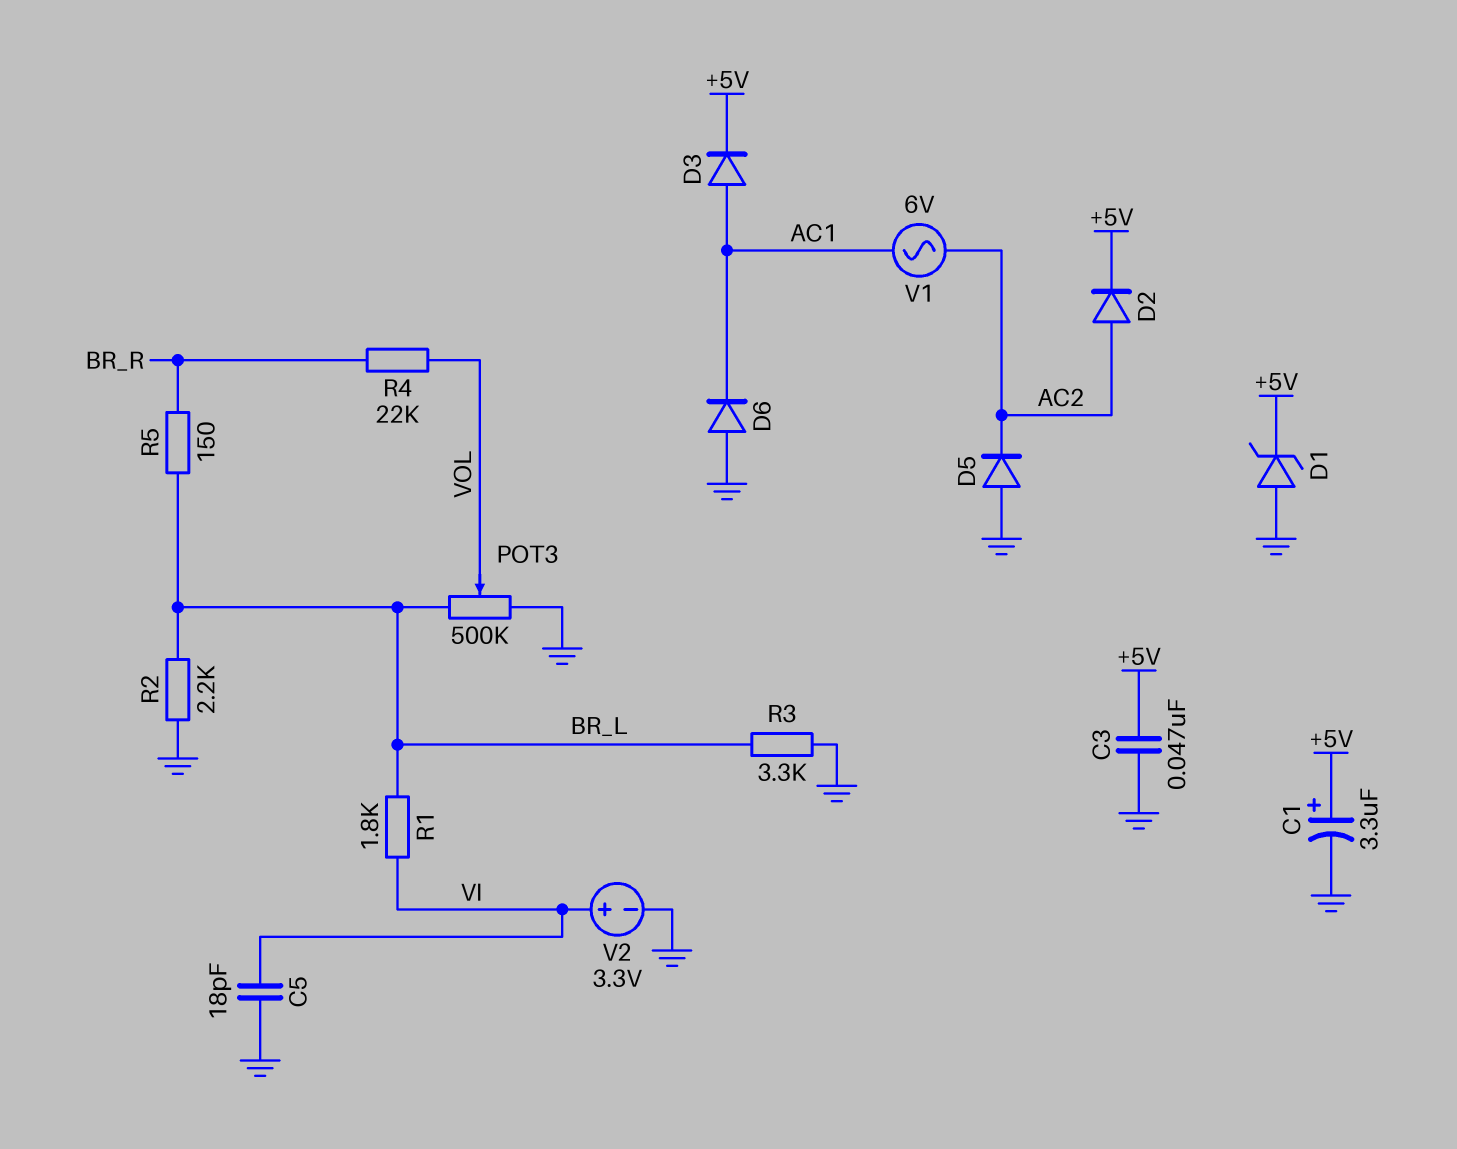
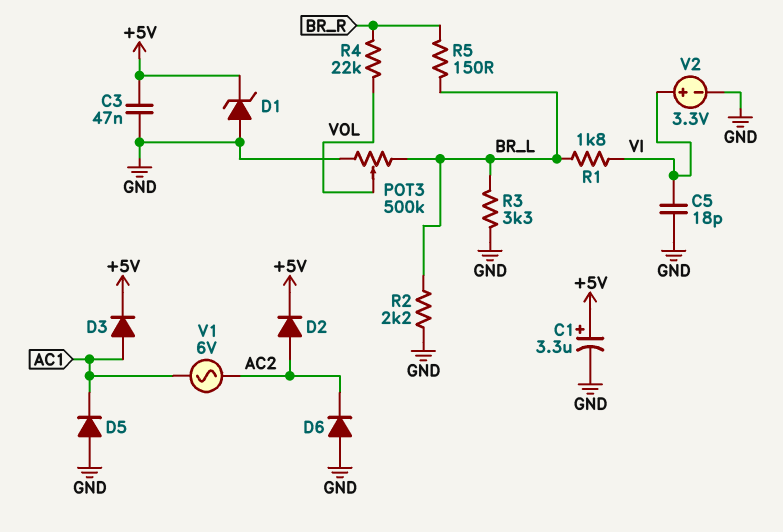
D5: diode (A GND, K AC2) -> diode (A GND, K AC1)
D6: diode (A GND, K AC1) -> diode (A GND, K AC2)

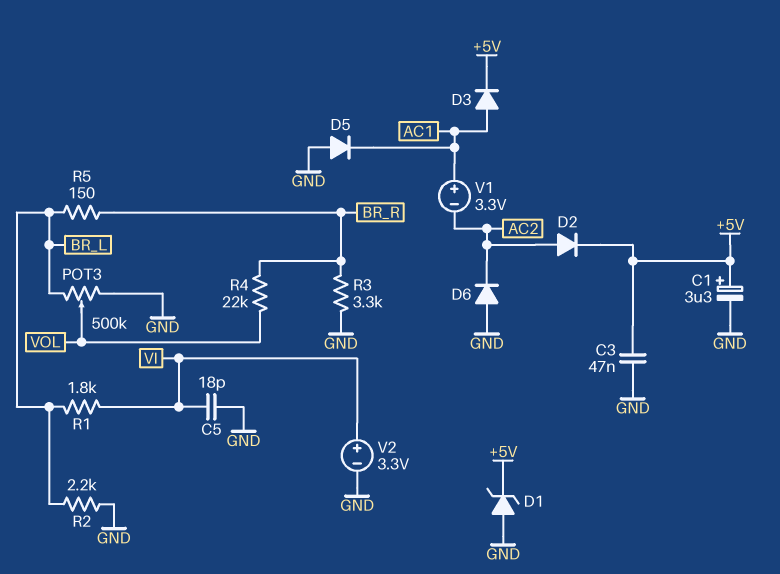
R3: 3.3k (BR_L, GND) -> 3.3k (BR_R, GND)
V1: AC 6V (AC1, AC2) -> 3.3V (plus AC1, minus AC2)

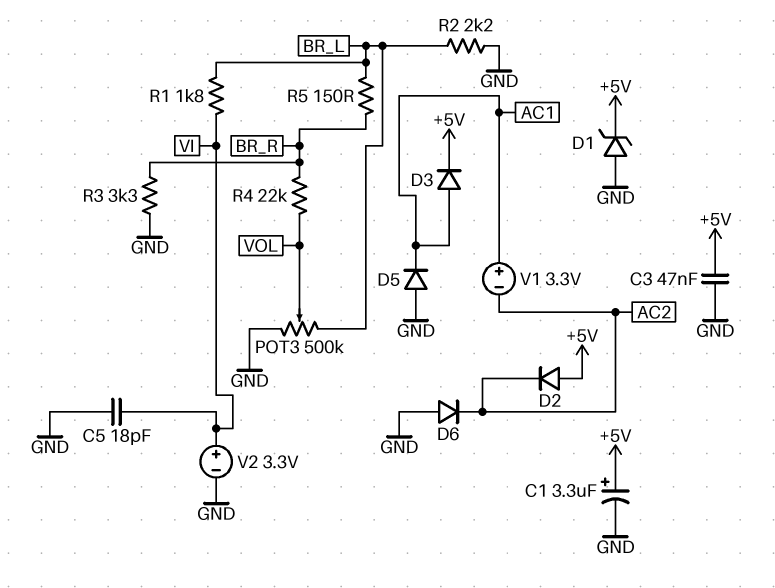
D2: diode (A AC2, K +5V) -> diode (A +5V, K AC2)

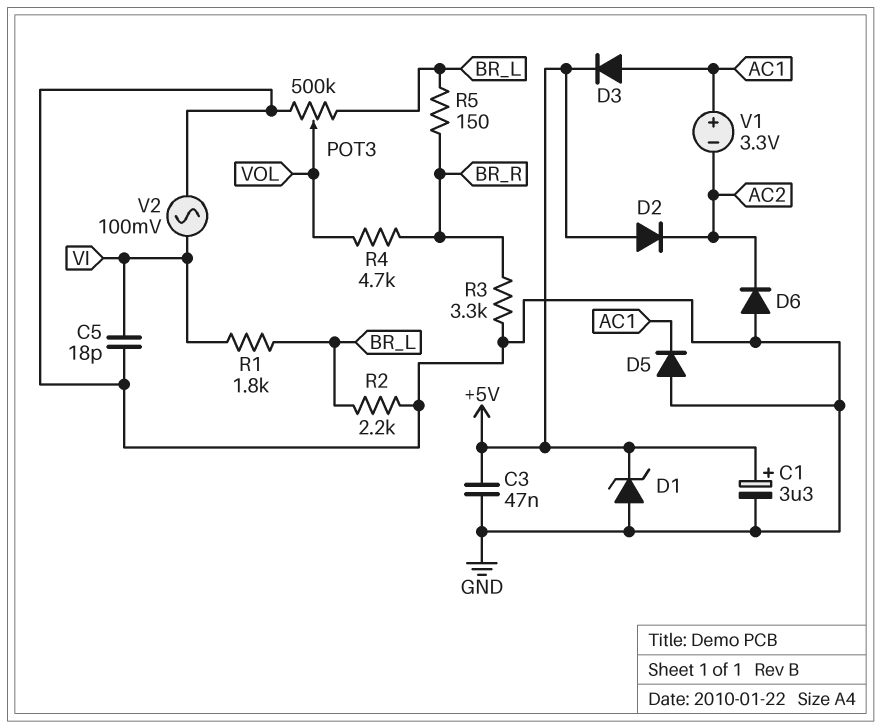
R4: 22k (BR_R, VOL) -> 4.7k (BR_R, VOL)
V2: 3.3V (plus VI, minus GND) -> AC 100mV (GND, VI)

